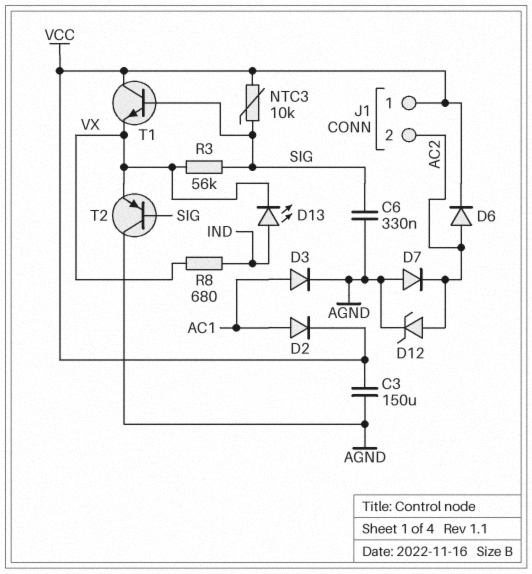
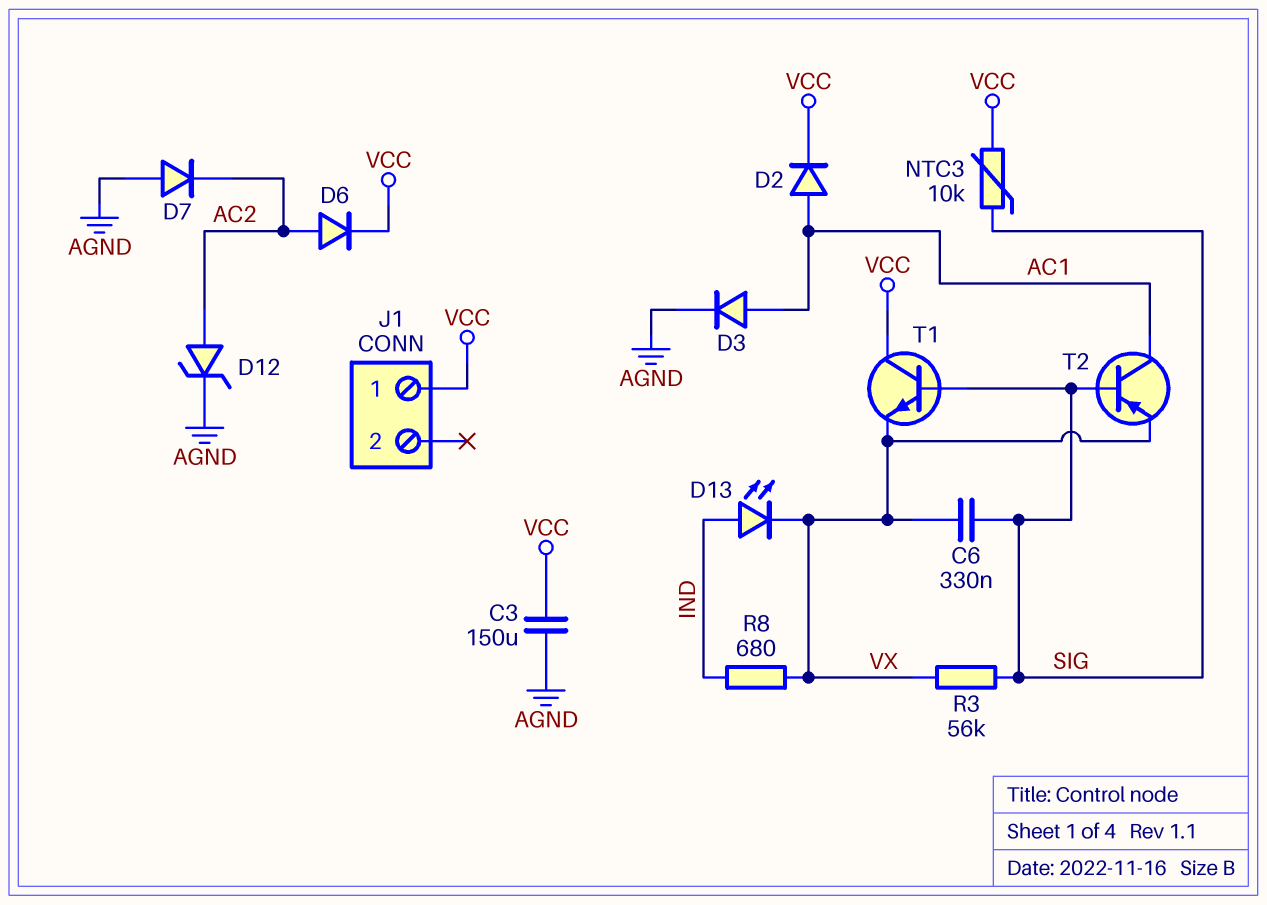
C6: 330nF (AGND, SIG) -> 330nF (SIG, VX)
J1 pin 2: AC2 -> none
T2: PNP (B SIG, C AGND, E VX) -> PNP (B SIG, C AC1, E VX)

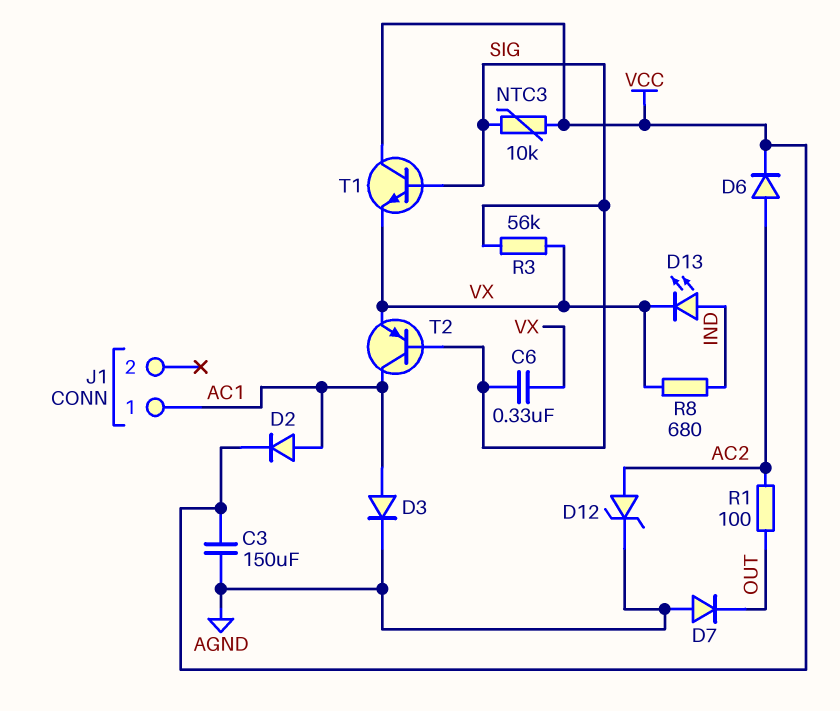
D7: diode (A AGND, K AC2) -> diode (A AGND, K OUT)
J1 pin 1: VCC -> AC1
R1: none -> 100 (AC2, OUT)

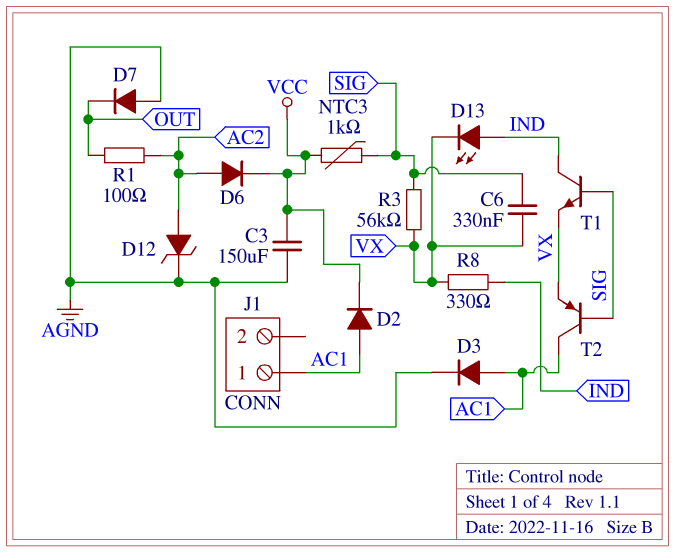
NTC3: 10k (SIG, VCC) -> 1k (SIG, VCC)
R8: 680 (IND, VX) -> 330 (IND, VX)
T1: NPN (B SIG, C VCC, E VX) -> NPN (B SIG, C IND, E VX)

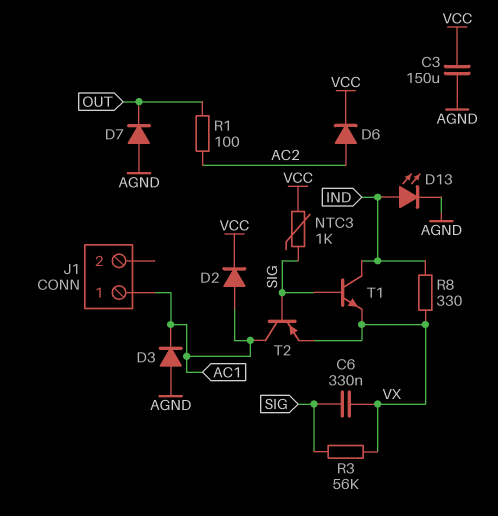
D3: diode (A AC1, K AGND) -> diode (A AGND, K AC1)
D12: zener (A AC2, K AGND) -> none
D13: LED (A IND, K VX) -> LED (A IND, K AGND)

